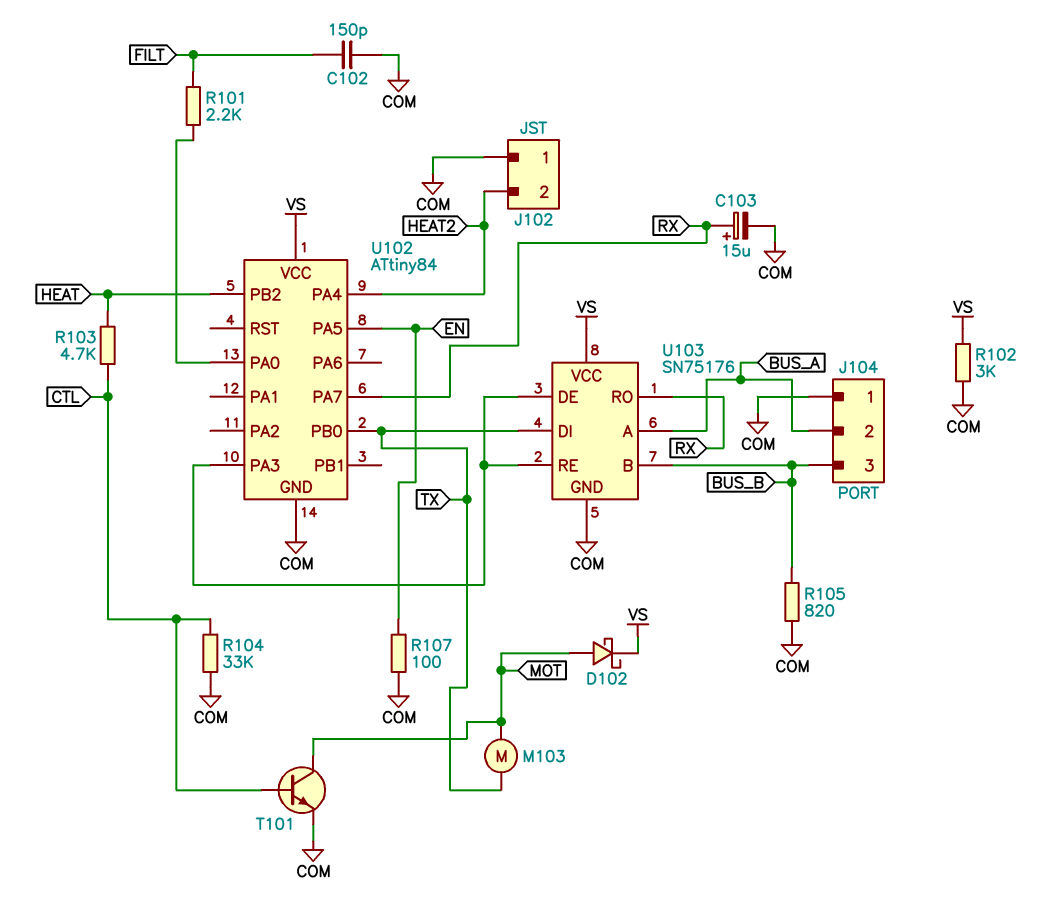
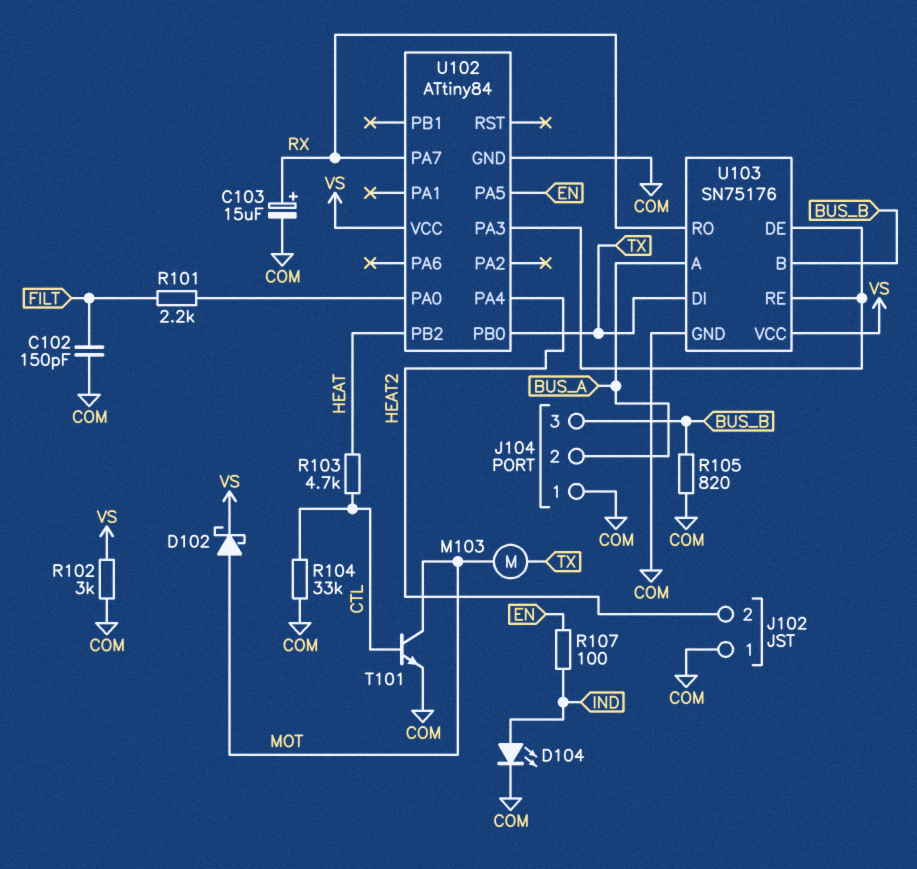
D104: none -> LED (A IND, K COM)
R107: 100 (COM, EN) -> 100 (EN, IND)

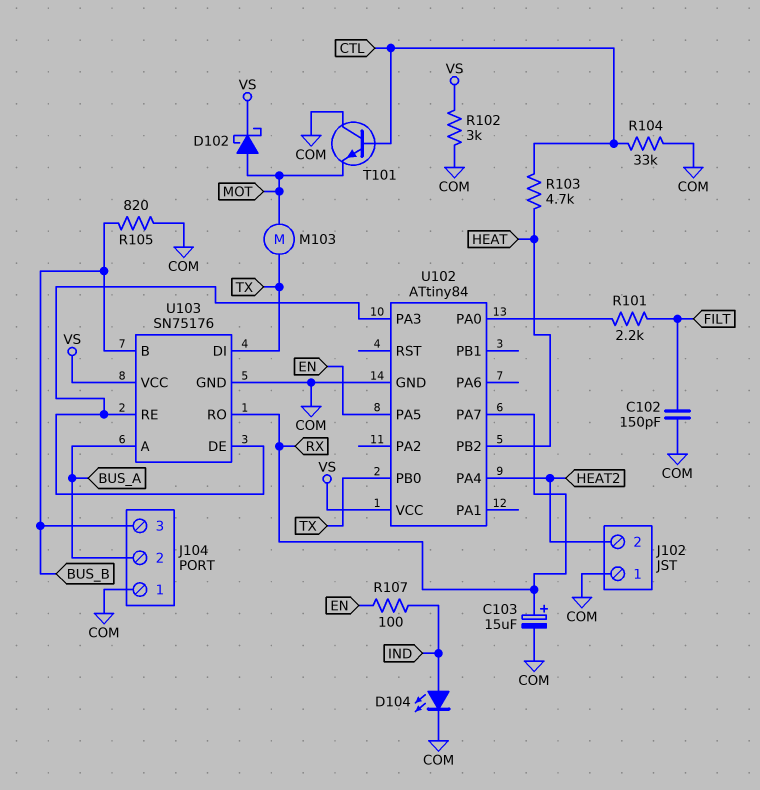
T101: NPN (B CTL, C MOT, E COM) -> NPN (B CTL, C COM, E MOT)

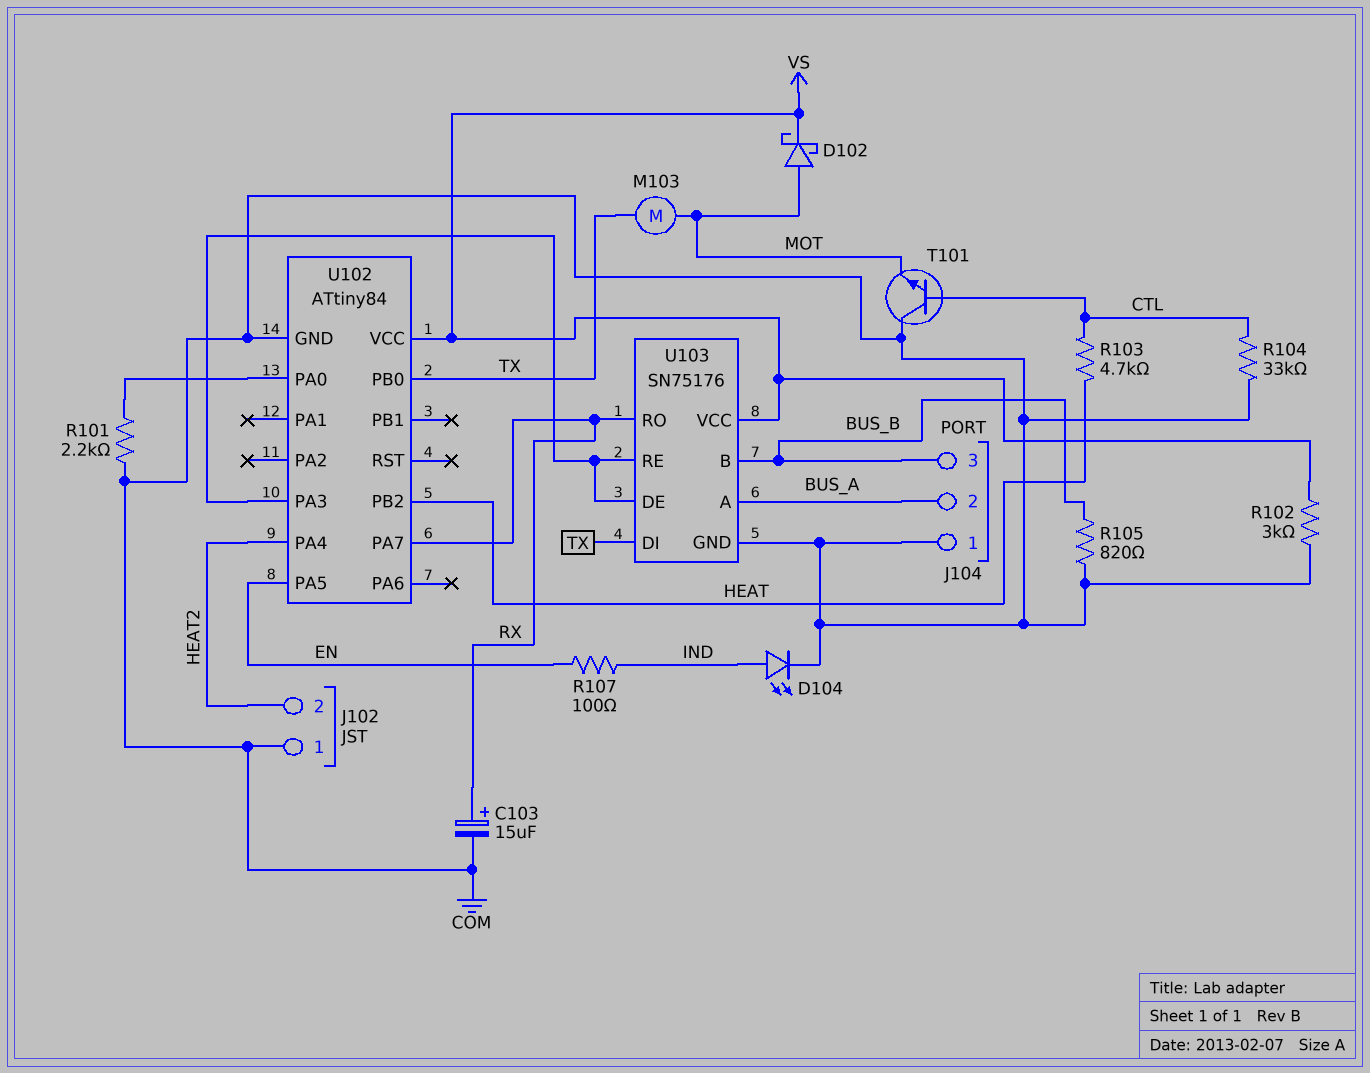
C102: 150pF (COM, FILT) -> none
R101: 2.2k (FILT, U102/PA0) -> 2.2k (COM, U102/PA0)

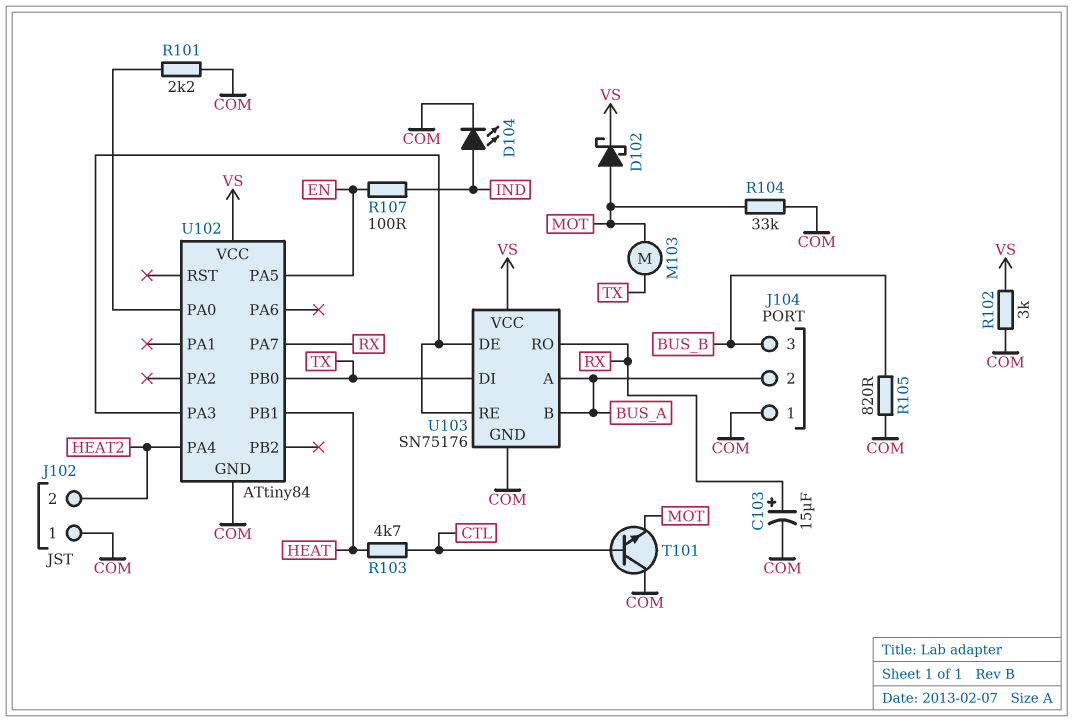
R104: 33k (COM, CTL) -> 33k (COM, MOT)
U102 pin PB1: none -> HEAT
U102 pin PB2: HEAT -> none
U103 pin B: BUS_B -> BUS_A

